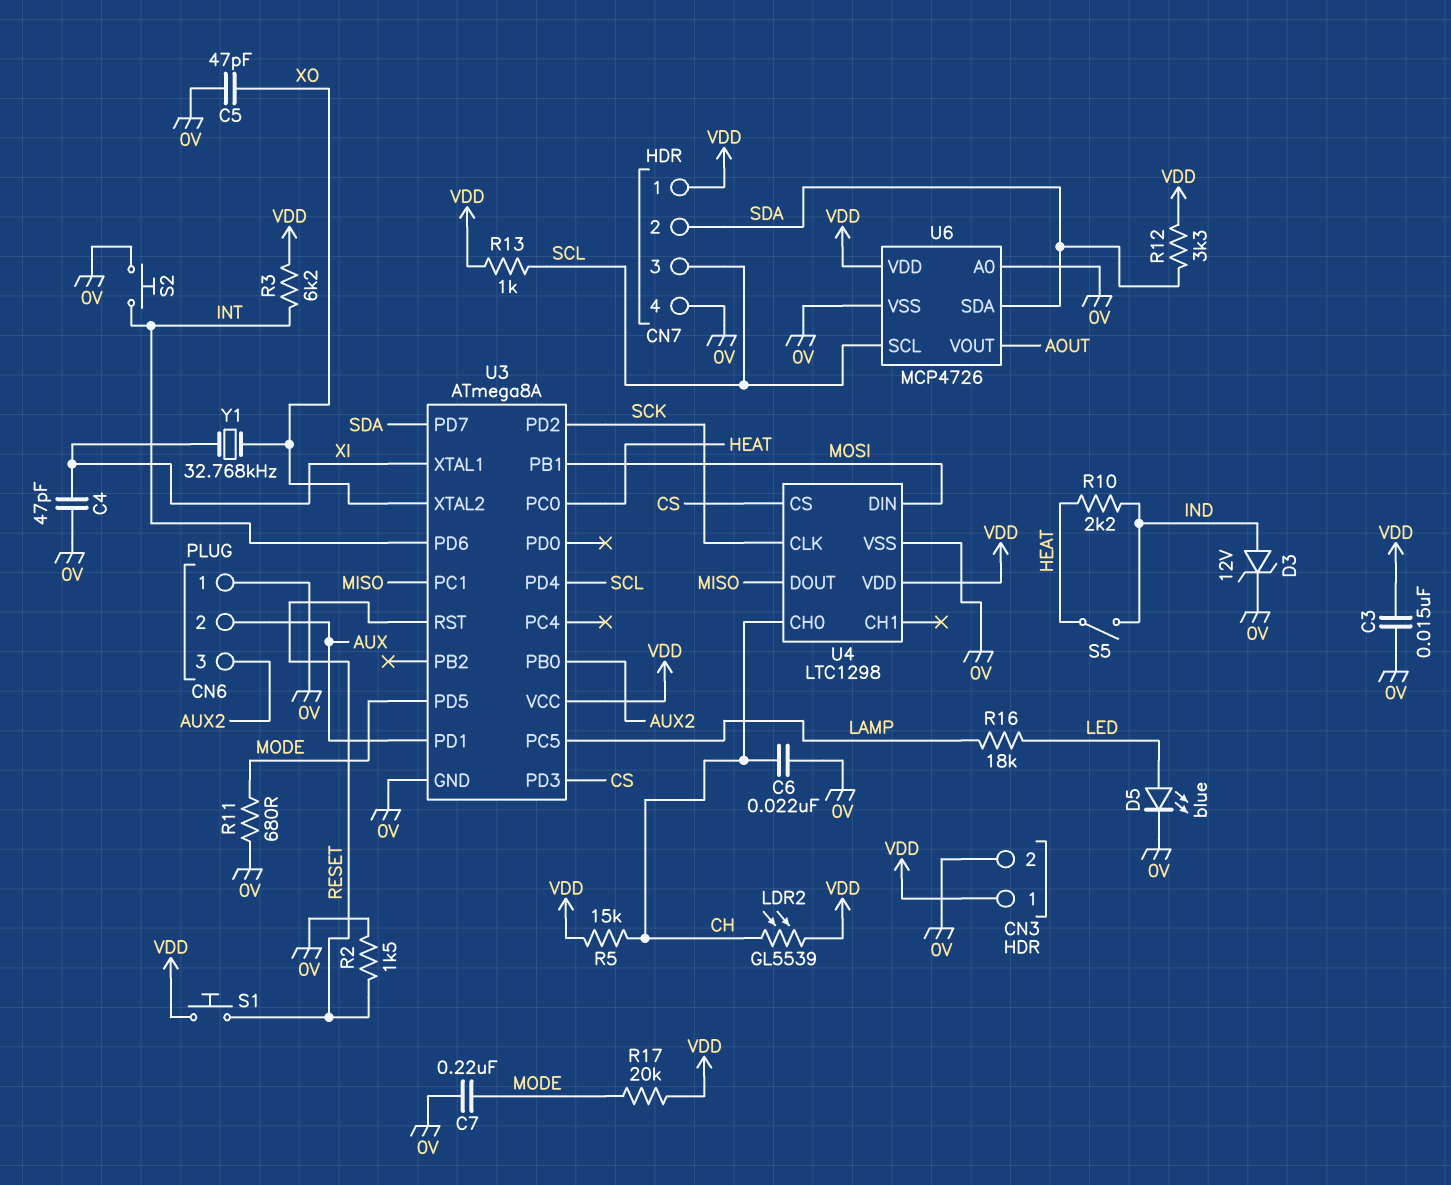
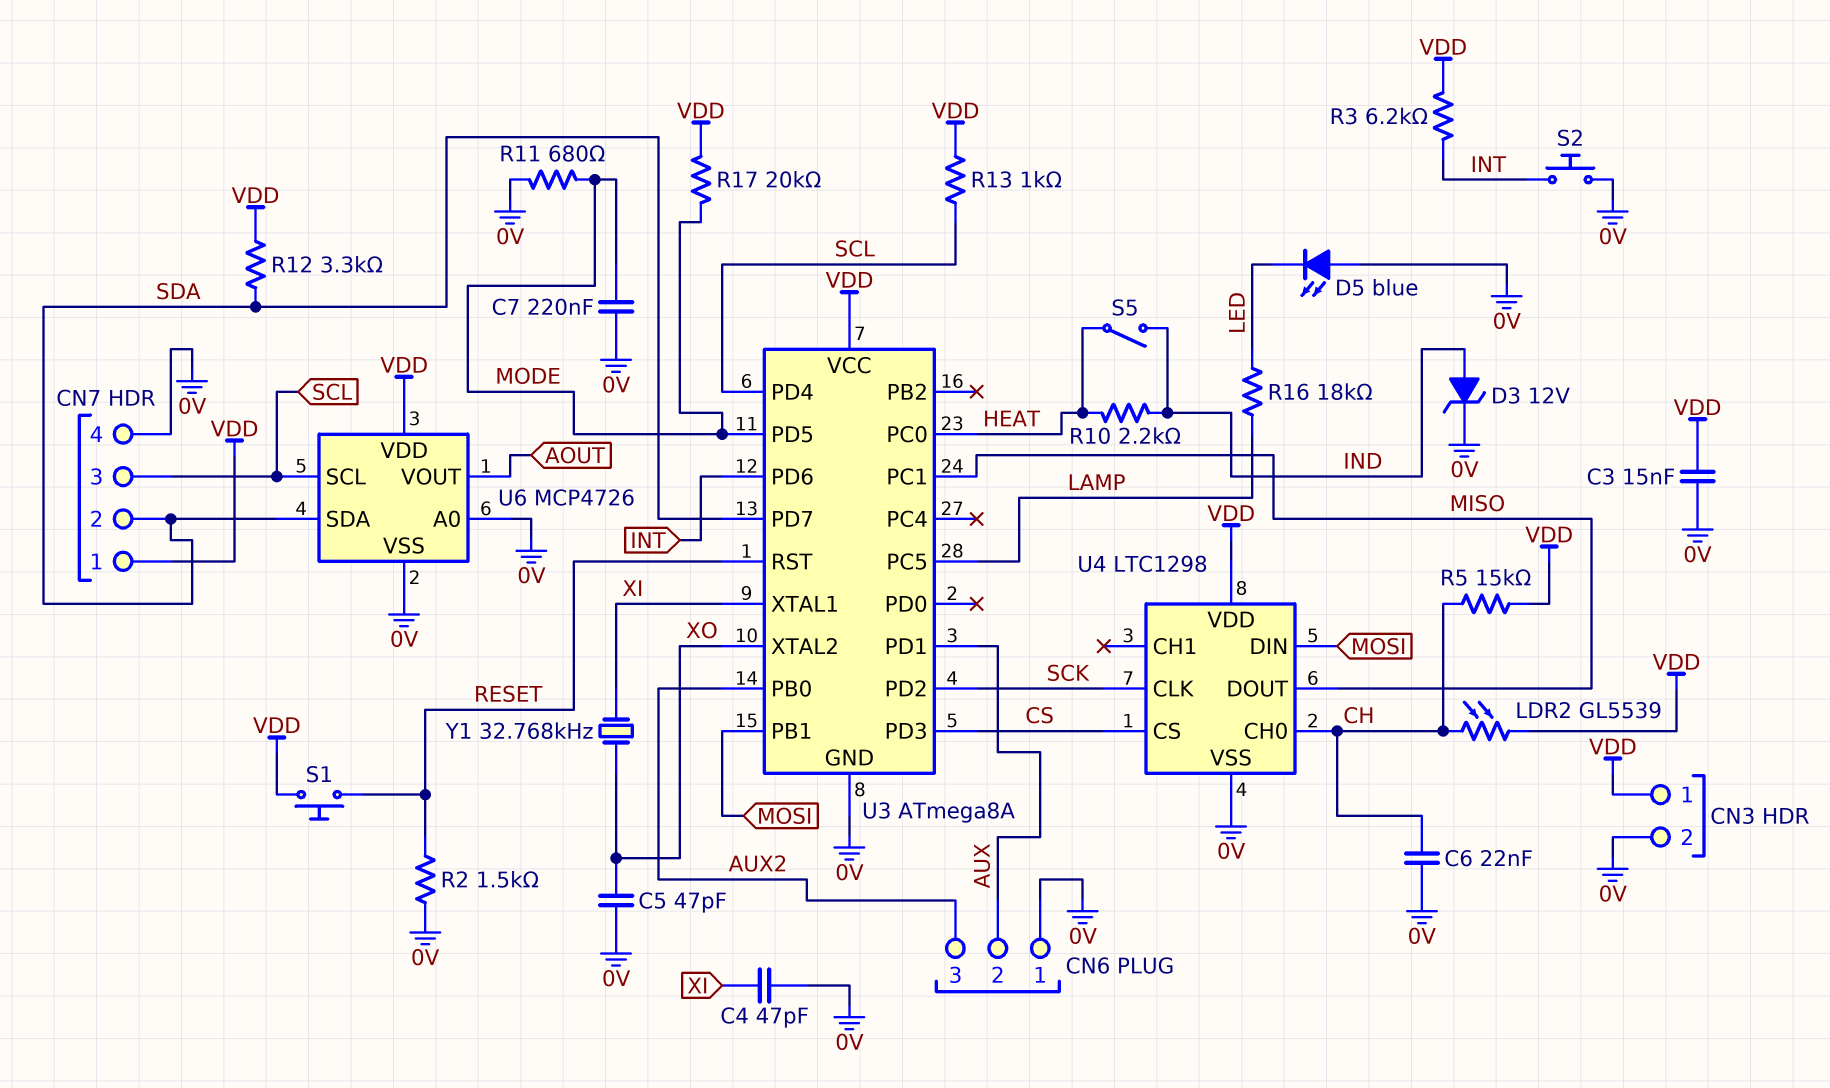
D5: LED blue (A LED, K 0V) -> LED blue (A 0V, K LED)

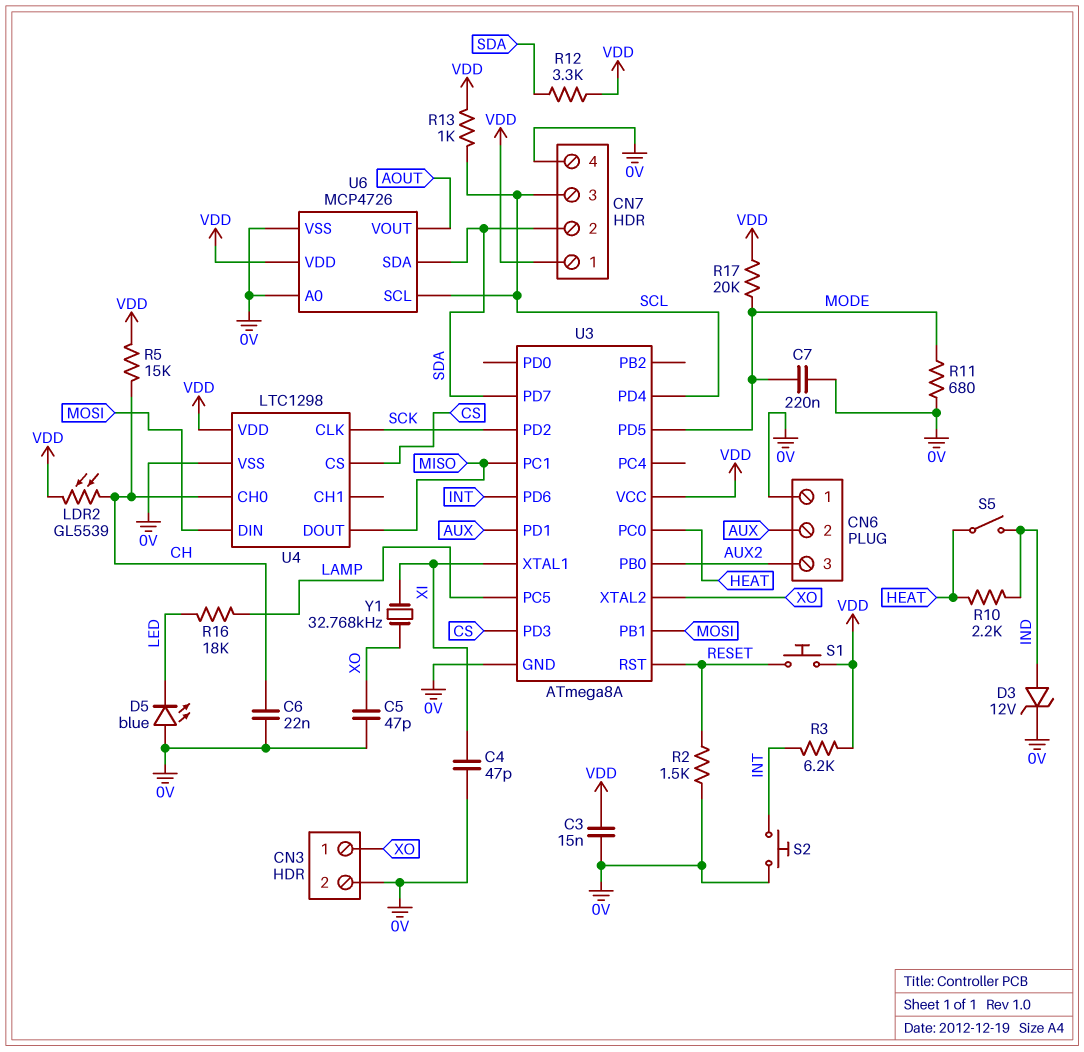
CN3 pin 1: VDD -> XO

